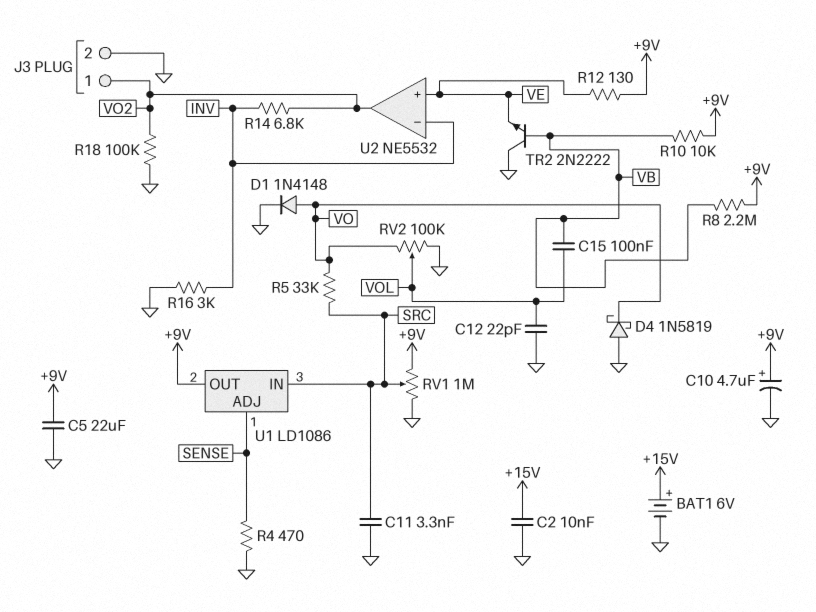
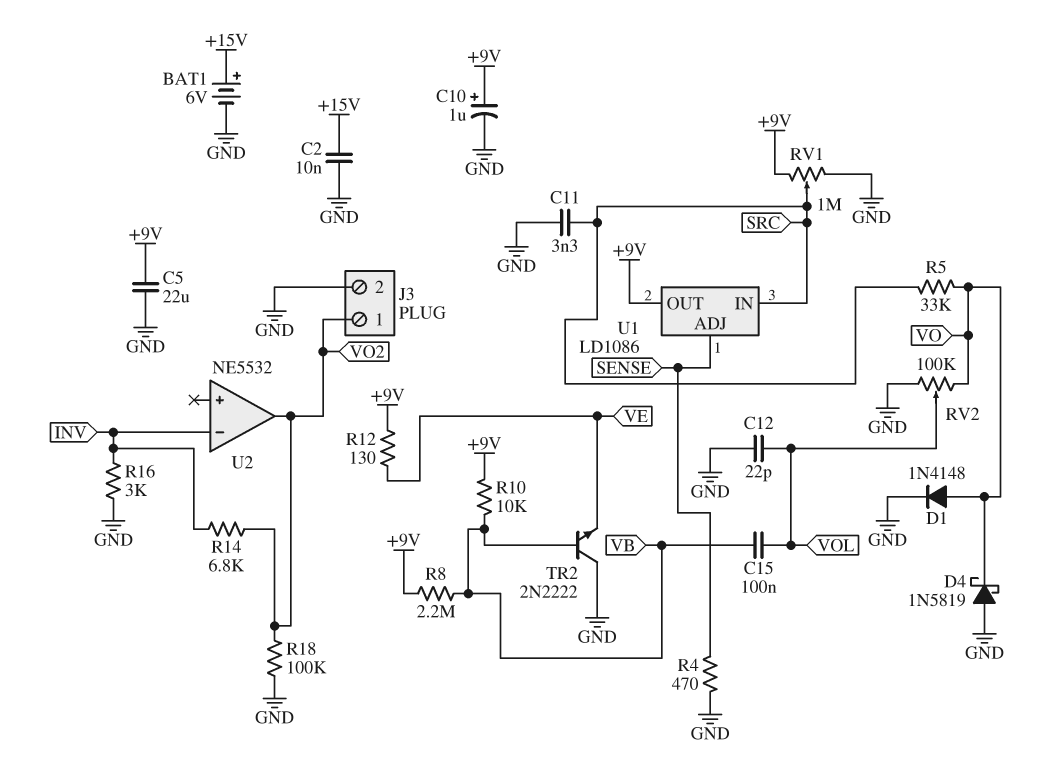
C10: 4.7uF (plus +9V, minus GND) -> 1uF (plus +9V, minus GND)
U2 pin in+: VE -> none

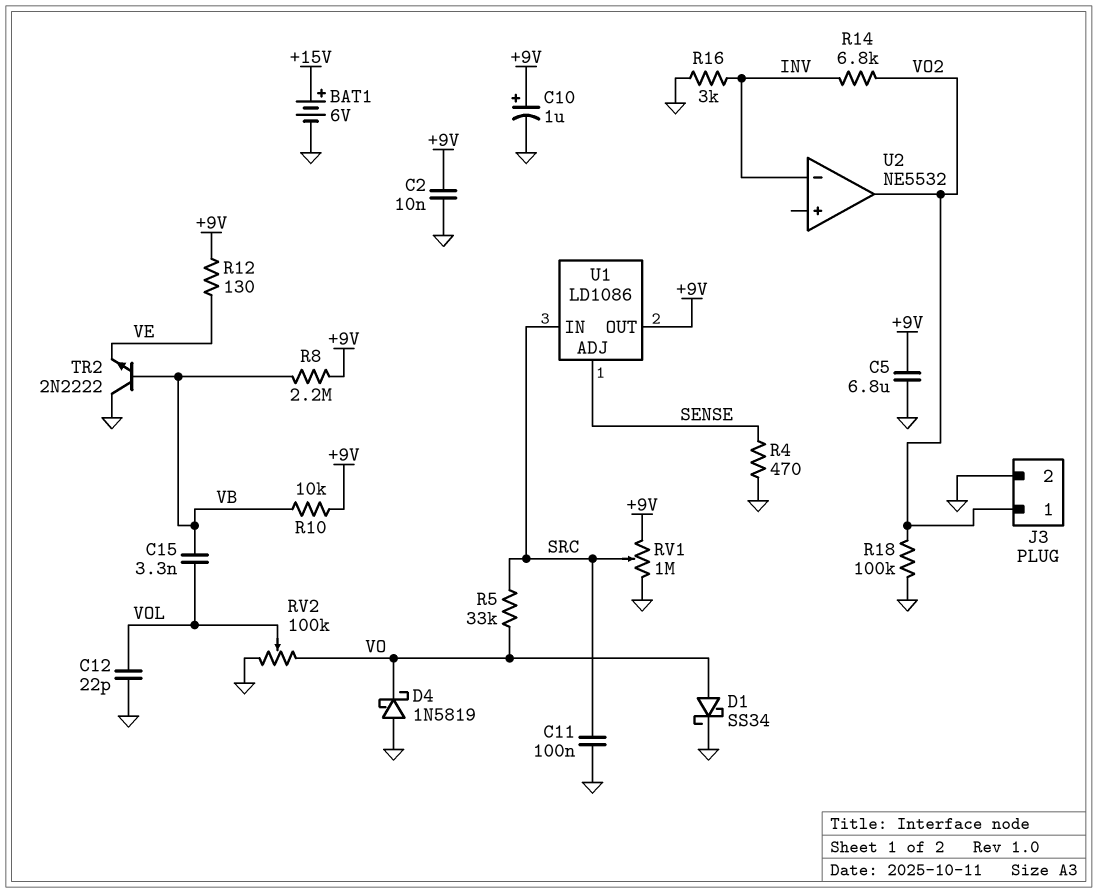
C2: 10nF (+15V, GND) -> 10nF (+9V, GND)
C5: 22uF (+9V, GND) -> 6.8uF (+9V, GND)
C11: 3.3nF (GND, SRC) -> 100nF (GND, SRC)
C15: 100nF (VB, VOL) -> 3.3nF (VB, VOL)
D1: diode 1N4148 (A VO, K GND) -> schottky SS34 (A VO, K GND)

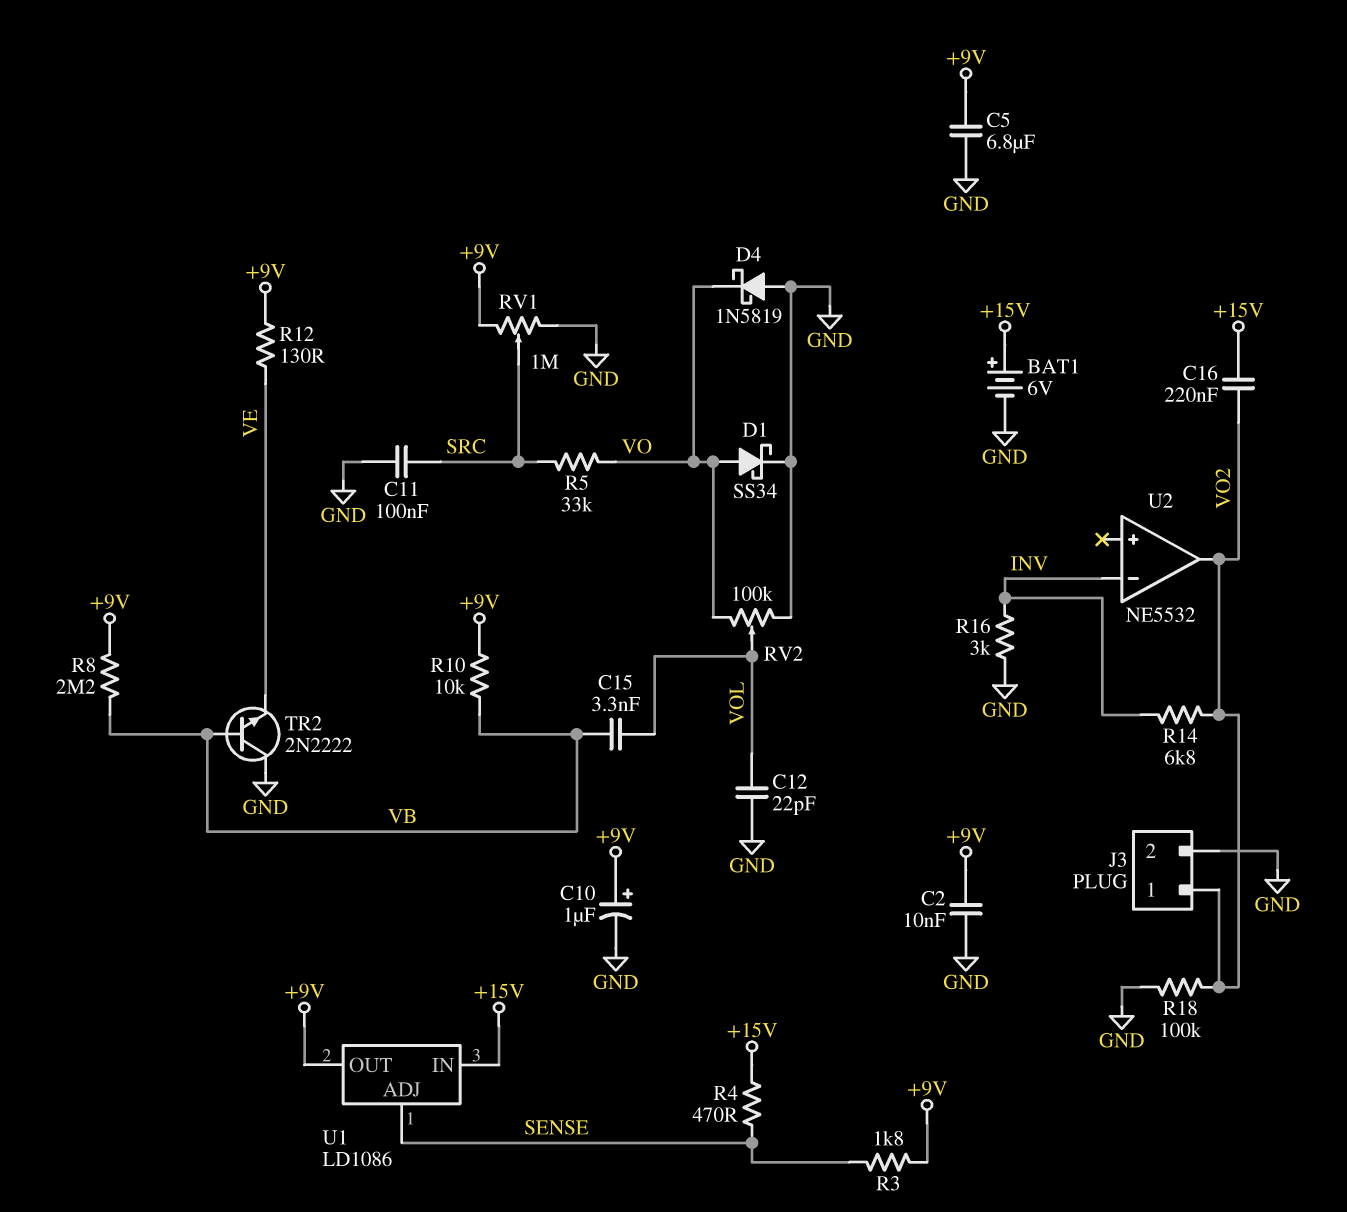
C16: none -> 220nF (+15V, VO2)
R3: none -> 1.8k (+9V, SENSE)
R4: 470 (GND, SENSE) -> 470 (+15V, SENSE)
U1 pin IN: SRC -> +15V

